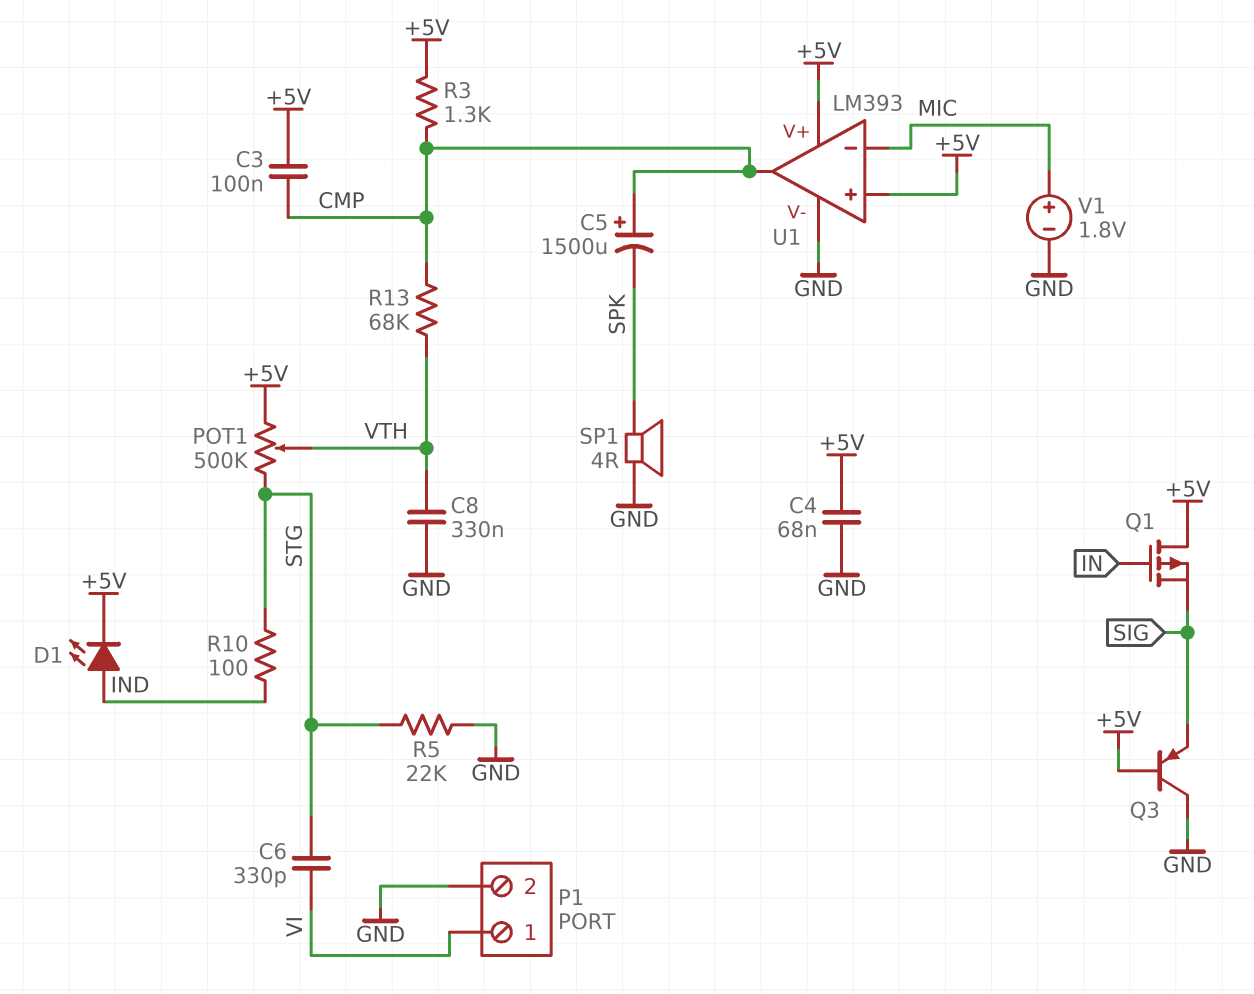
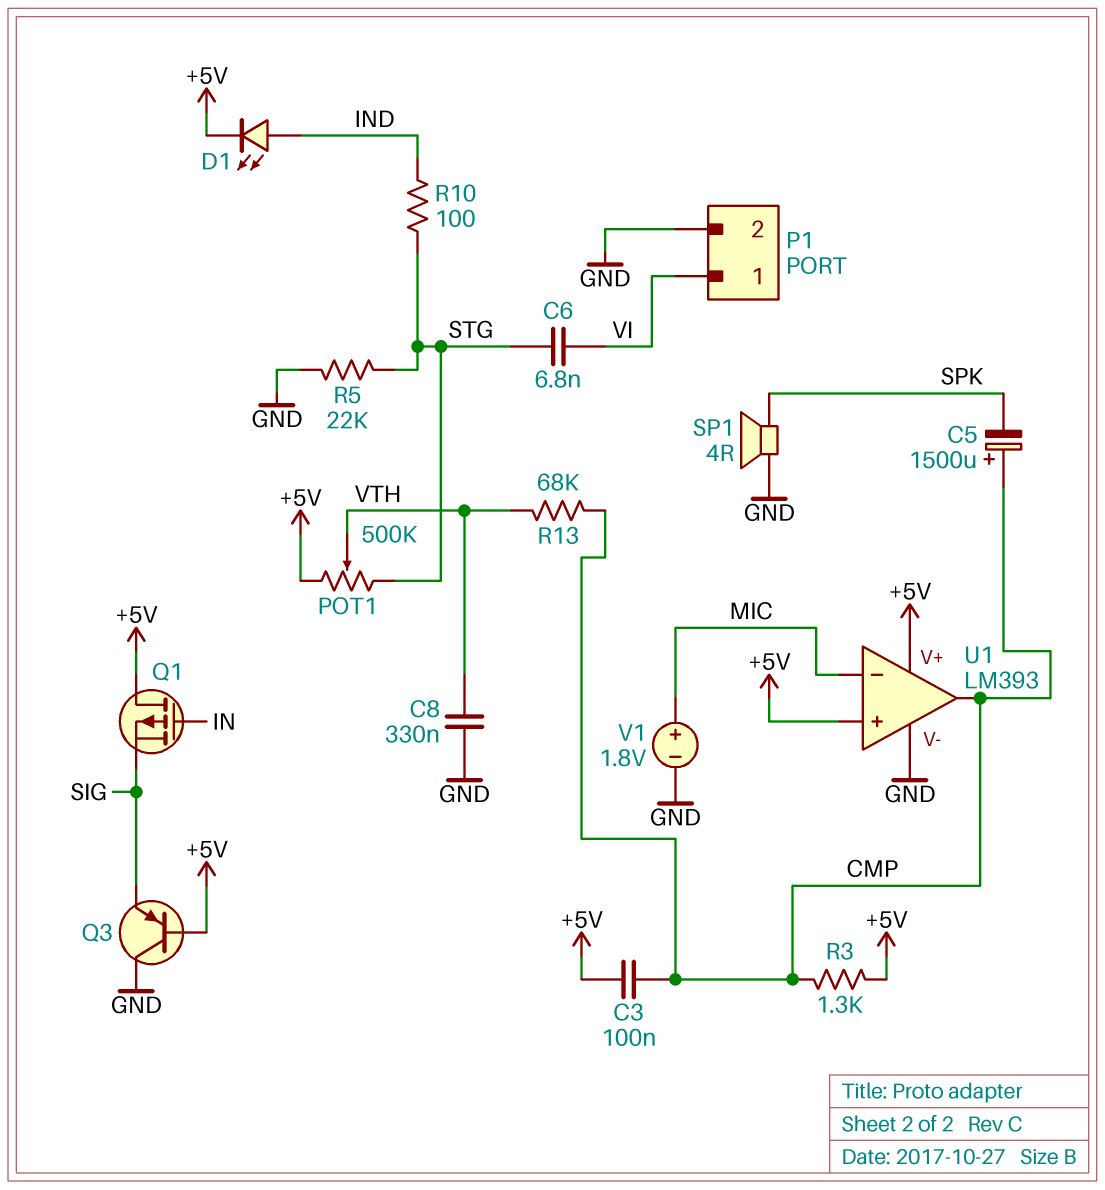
C4: 68nF (+5V, GND) -> none
C6: 330pF (STG, VI) -> 6.8nF (STG, VI)

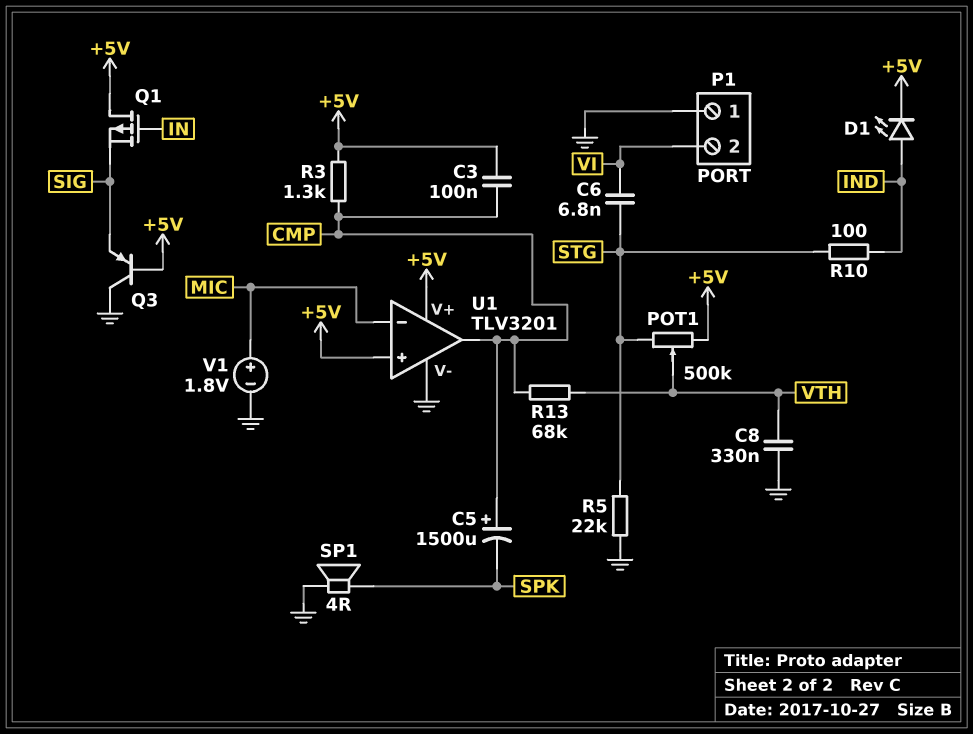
P1 pin 1: VI -> GND
P1 pin 2: GND -> VI
U1: LM393 -> TLV3201

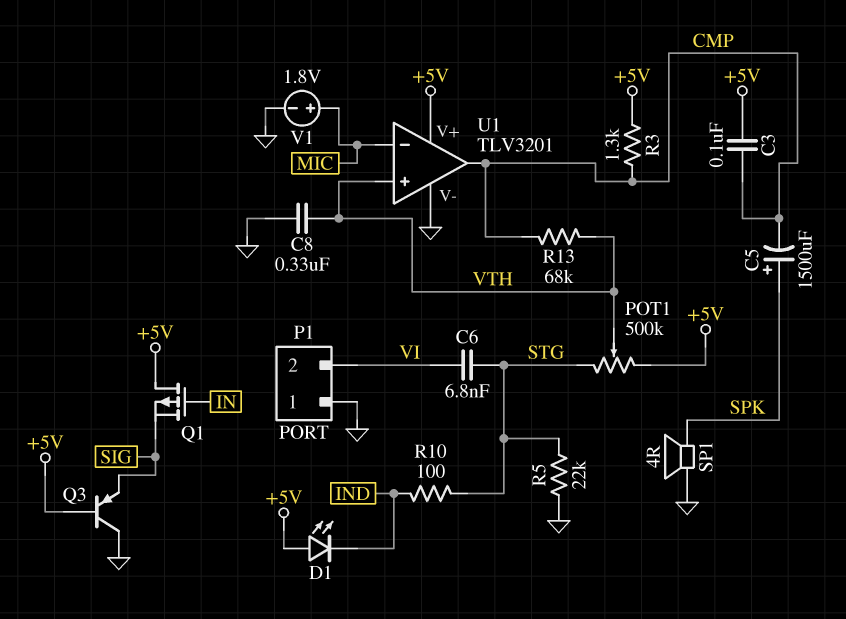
C5: 1500uF (plus CMP, minus SPK) -> 1500uF (plus SPK, minus CMP)
D1: LED (A IND, K +5V) -> LED (A +5V, K IND)
U1 pin in+: +5V -> VTH

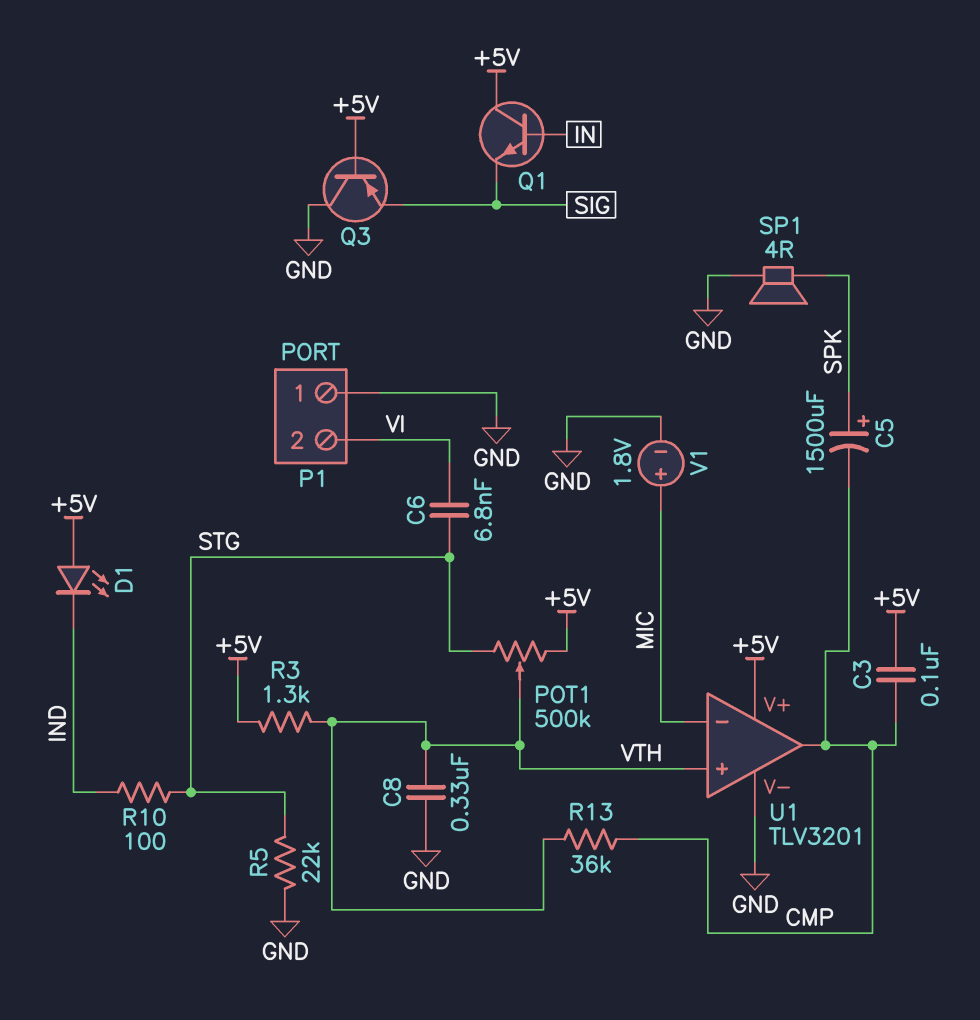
Q1: PMOS (G IN, D +5V, S SIG) -> NPN (B IN, C +5V, E SIG)
R3: 1.3k (+5V, CMP) -> 1.3k (+5V, VTH)
R13: 68k (CMP, VTH) -> 36k (CMP, VTH)

